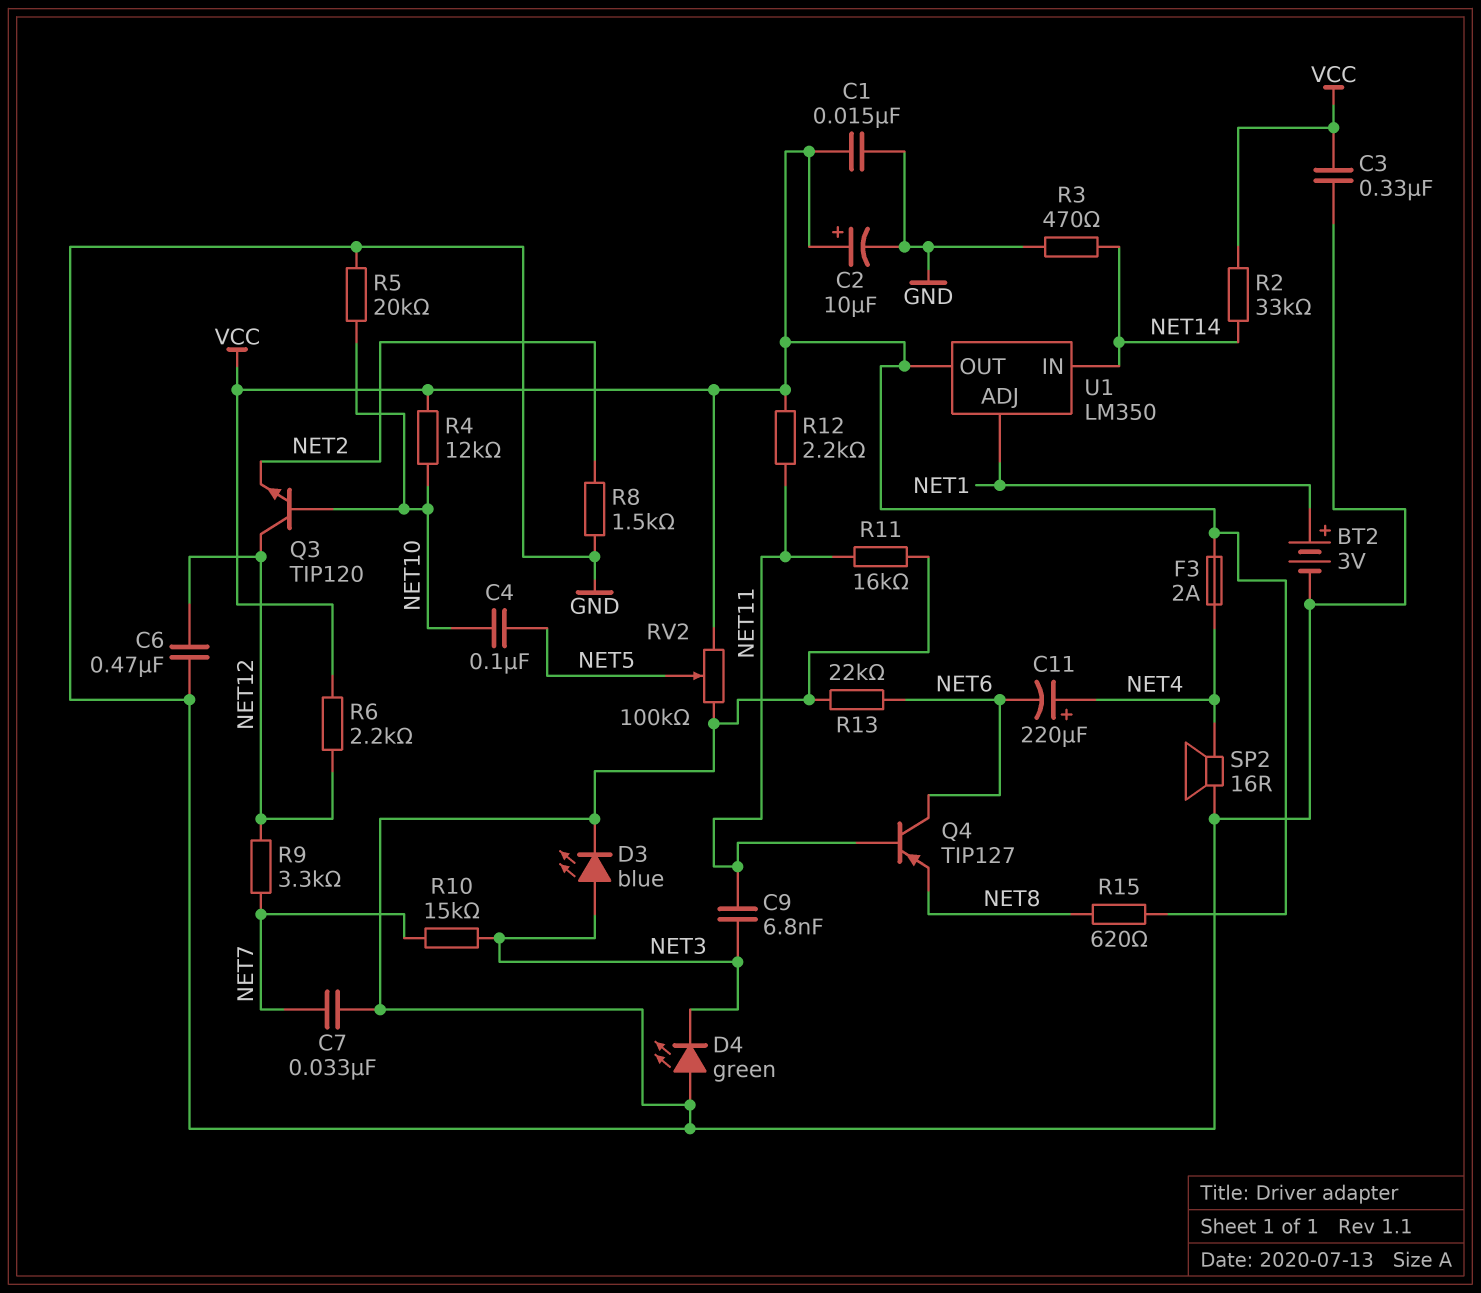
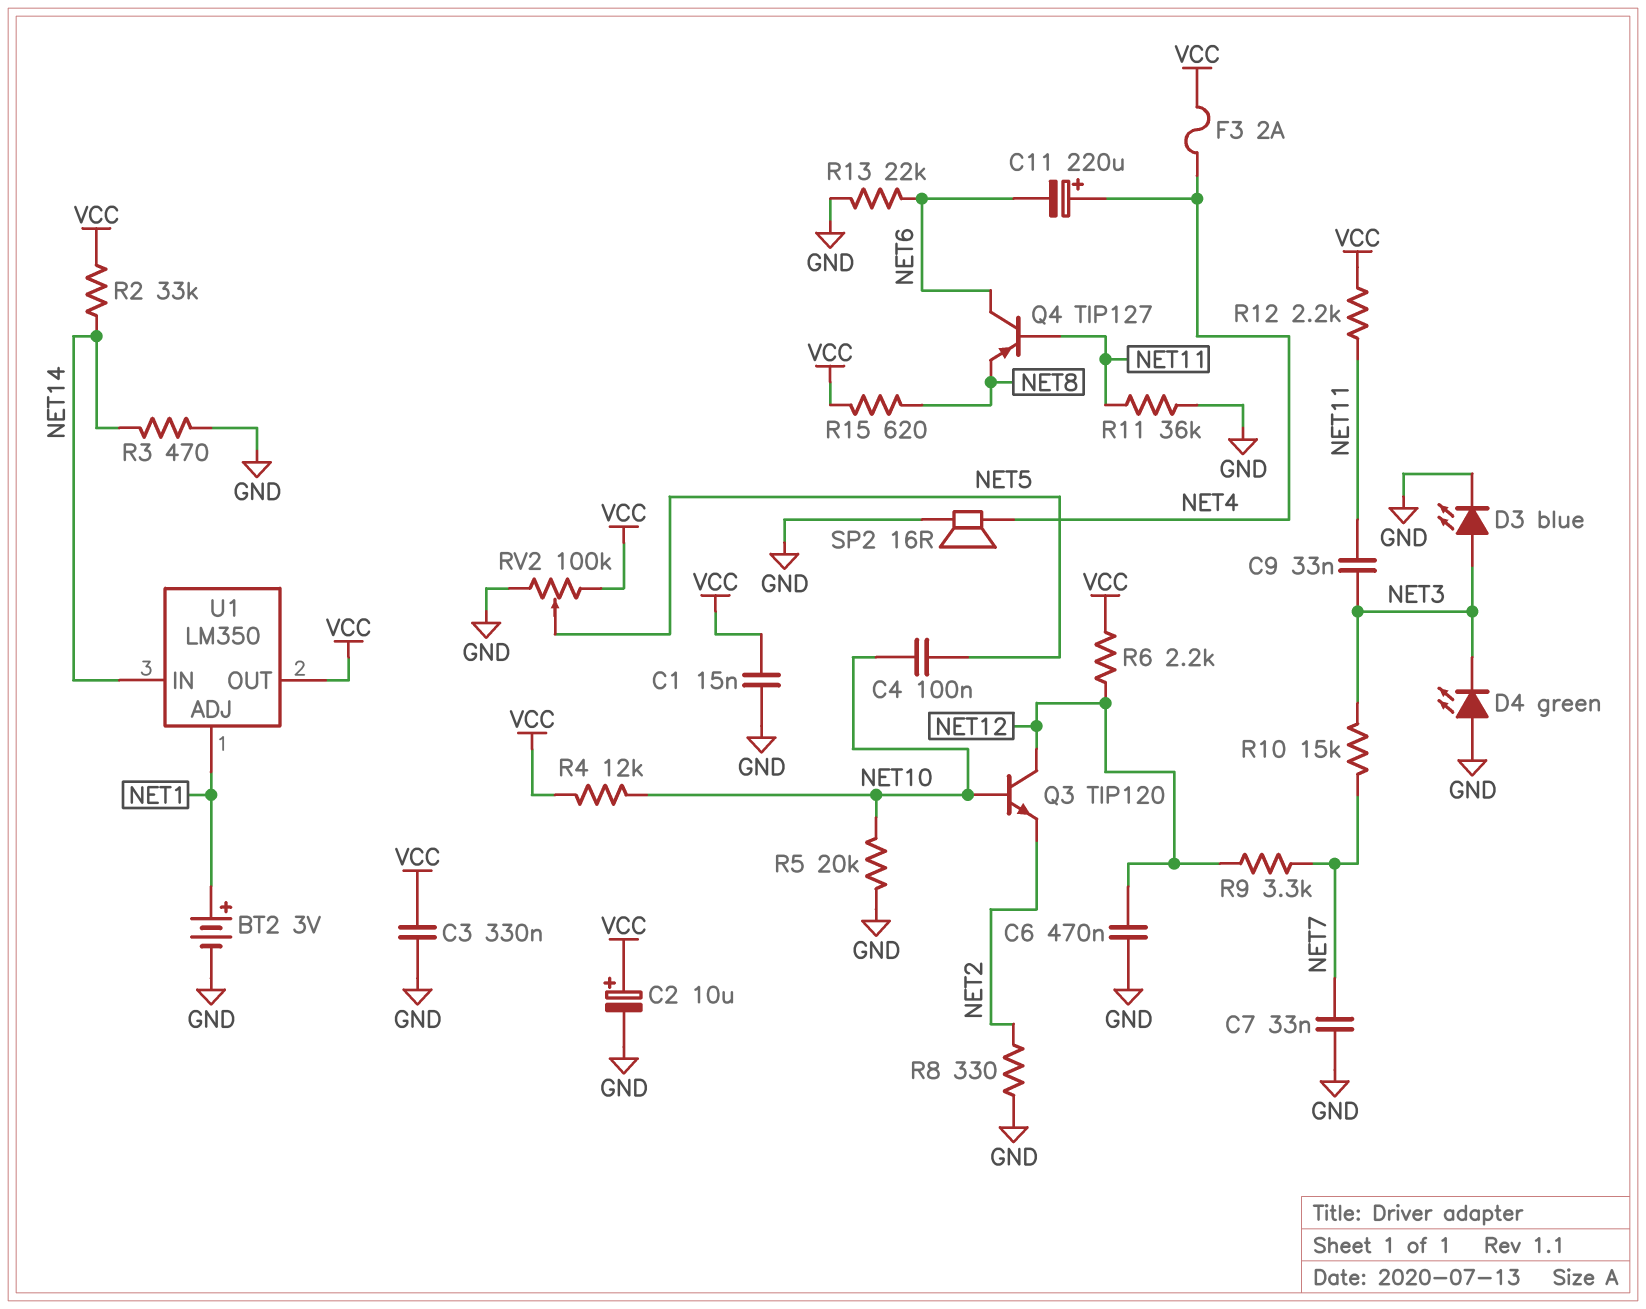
C9: 6.8nF (NET3, NET11) -> 33nF (NET3, NET11)
R8: 1.5k (GND, NET2) -> 330 (GND, NET2)
R11: 16k (GND, NET11) -> 36k (GND, NET11)

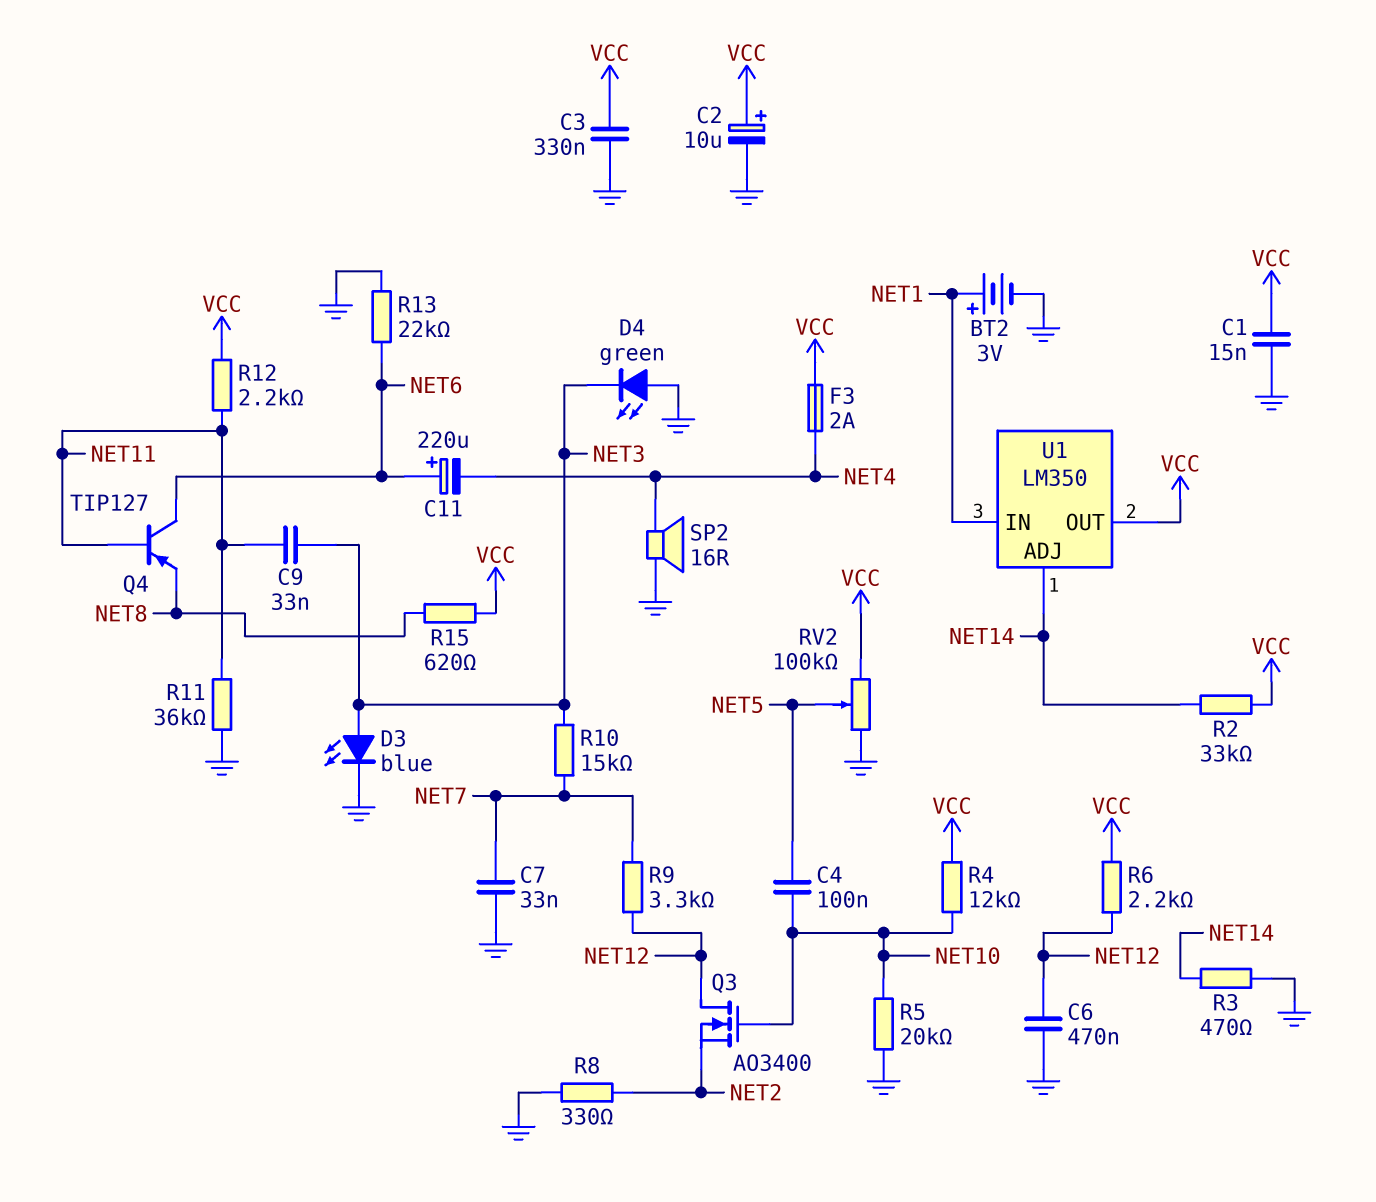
C11: 220uF (plus NET4, minus NET6) -> 220uF (plus NET6, minus NET4)
Q3: NPN TIP120 (B NET10, C NET12, E NET2) -> NMOS AO3400 (G NET10, D NET12, S NET2)
U1 pin ADJ: NET1 -> NET14
U1 pin IN: NET14 -> NET1

